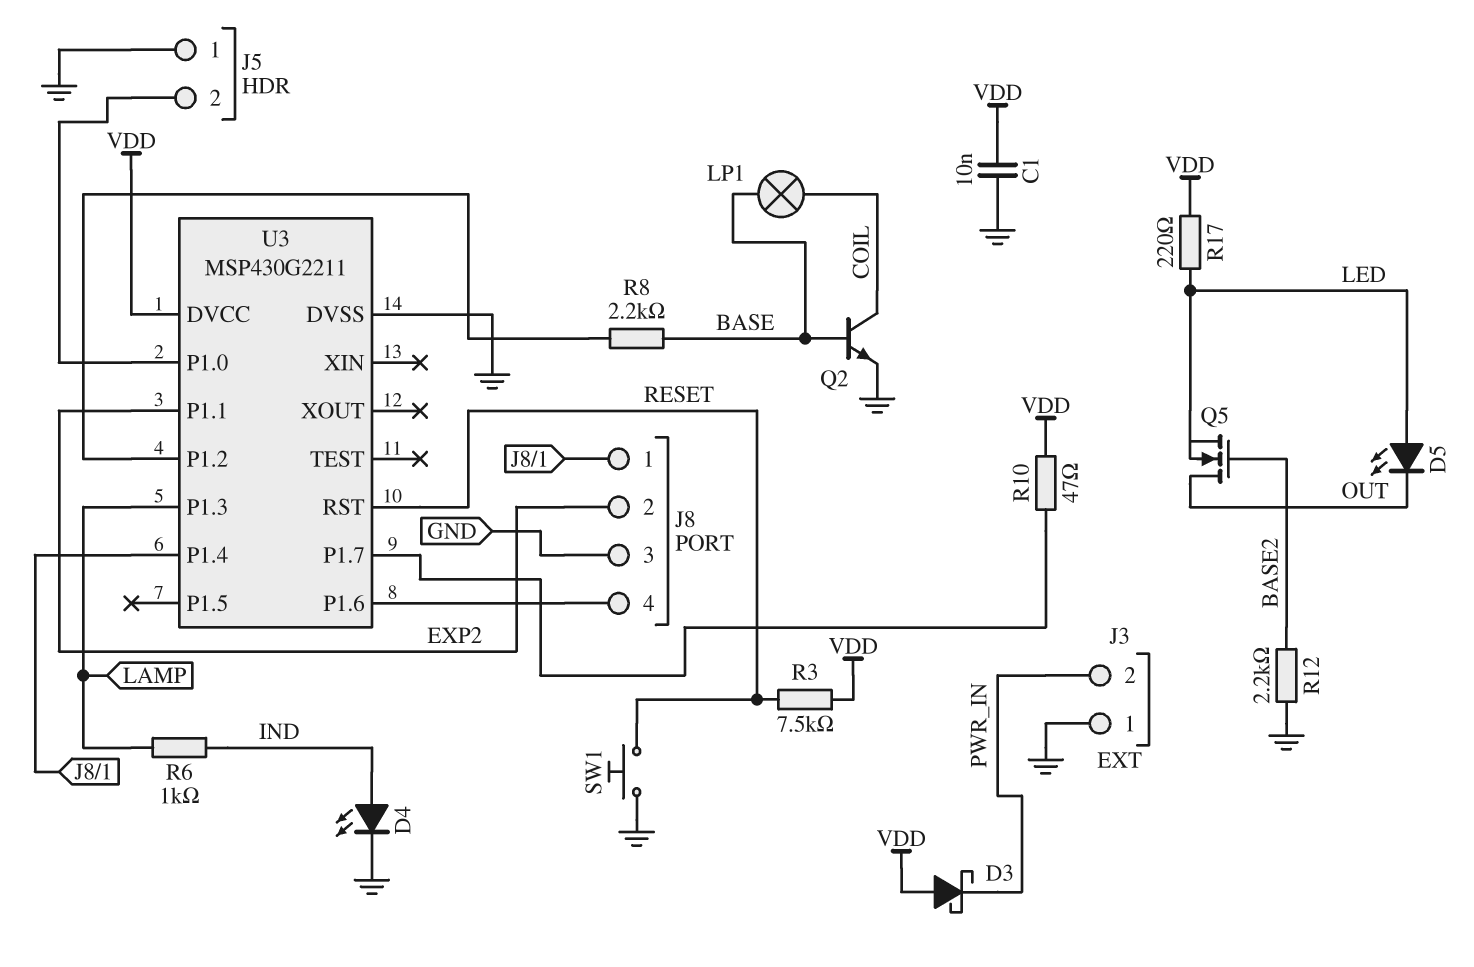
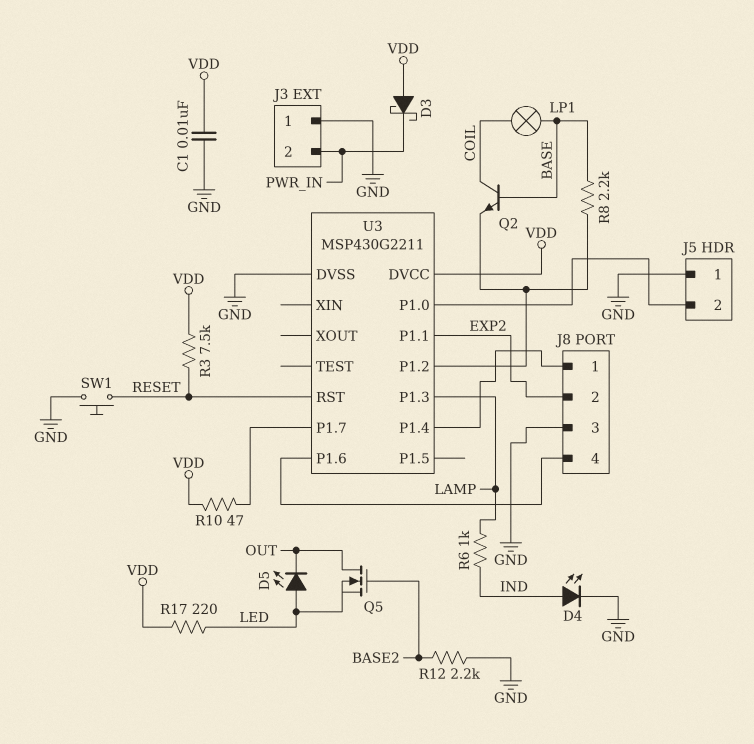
Q2: NPN (B BASE, C COIL, E GND) -> NPN (B BASE, C COIL, E U3/P1.2)

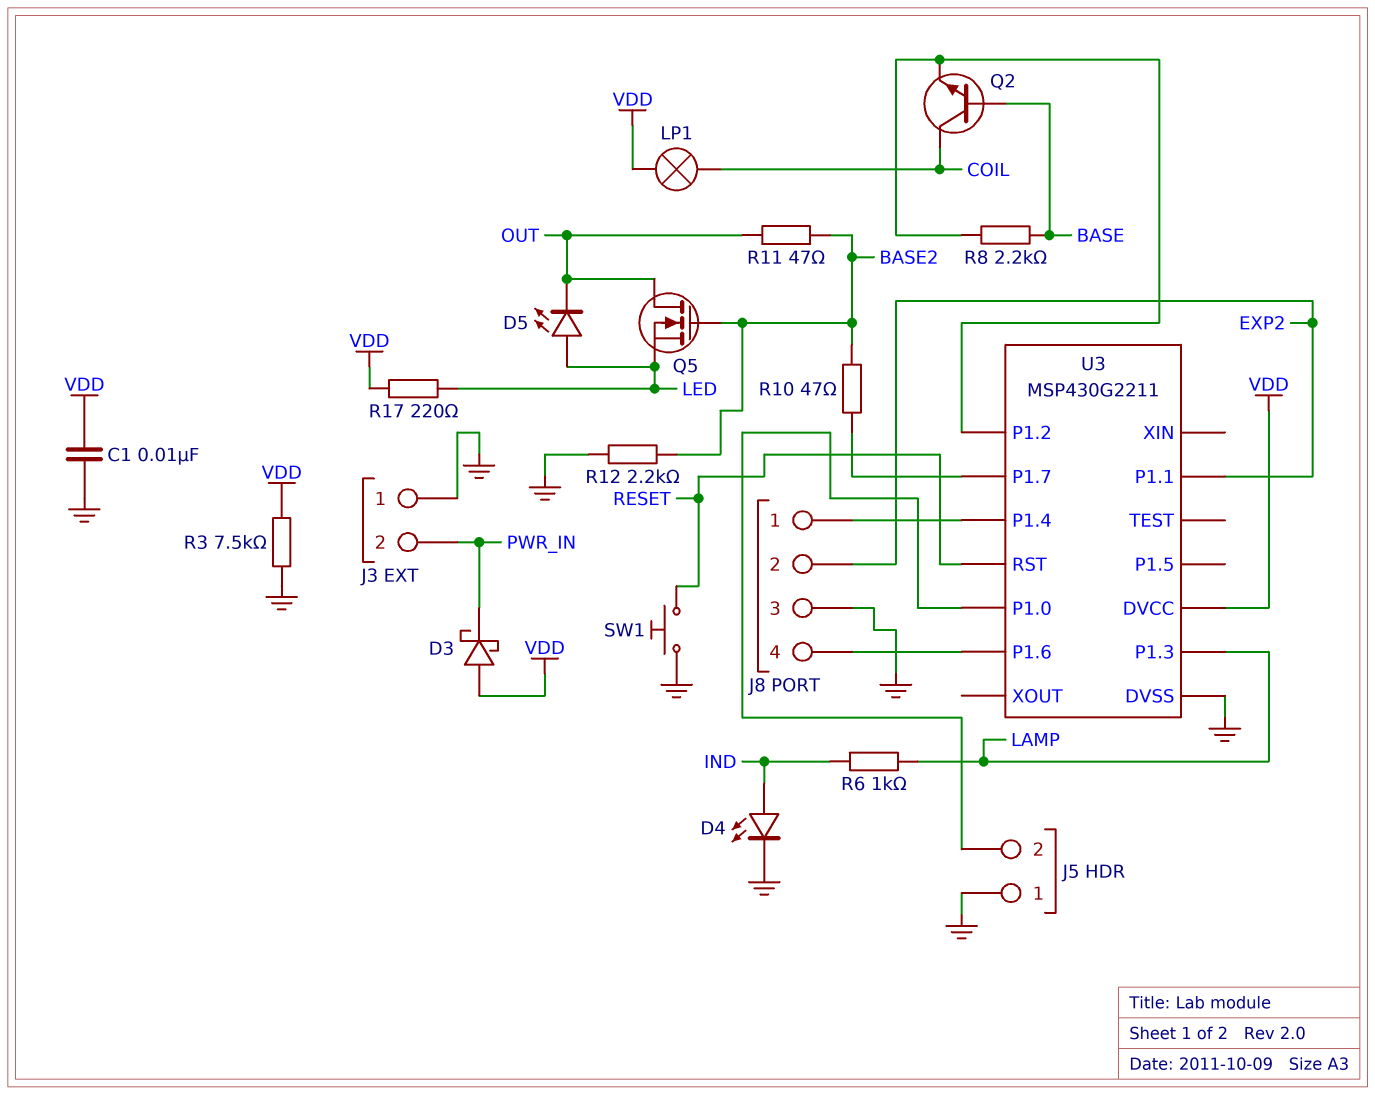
LP1: lamp (BASE, COIL) -> lamp (COIL, VDD)
R3: 7.5k (RESET, VDD) -> 7.5k (GND, VDD)
R10: 47 (U3/P1.7, VDD) -> 47 (BASE2, U3/P1.7)
R11: none -> 47 (BASE2, OUT)

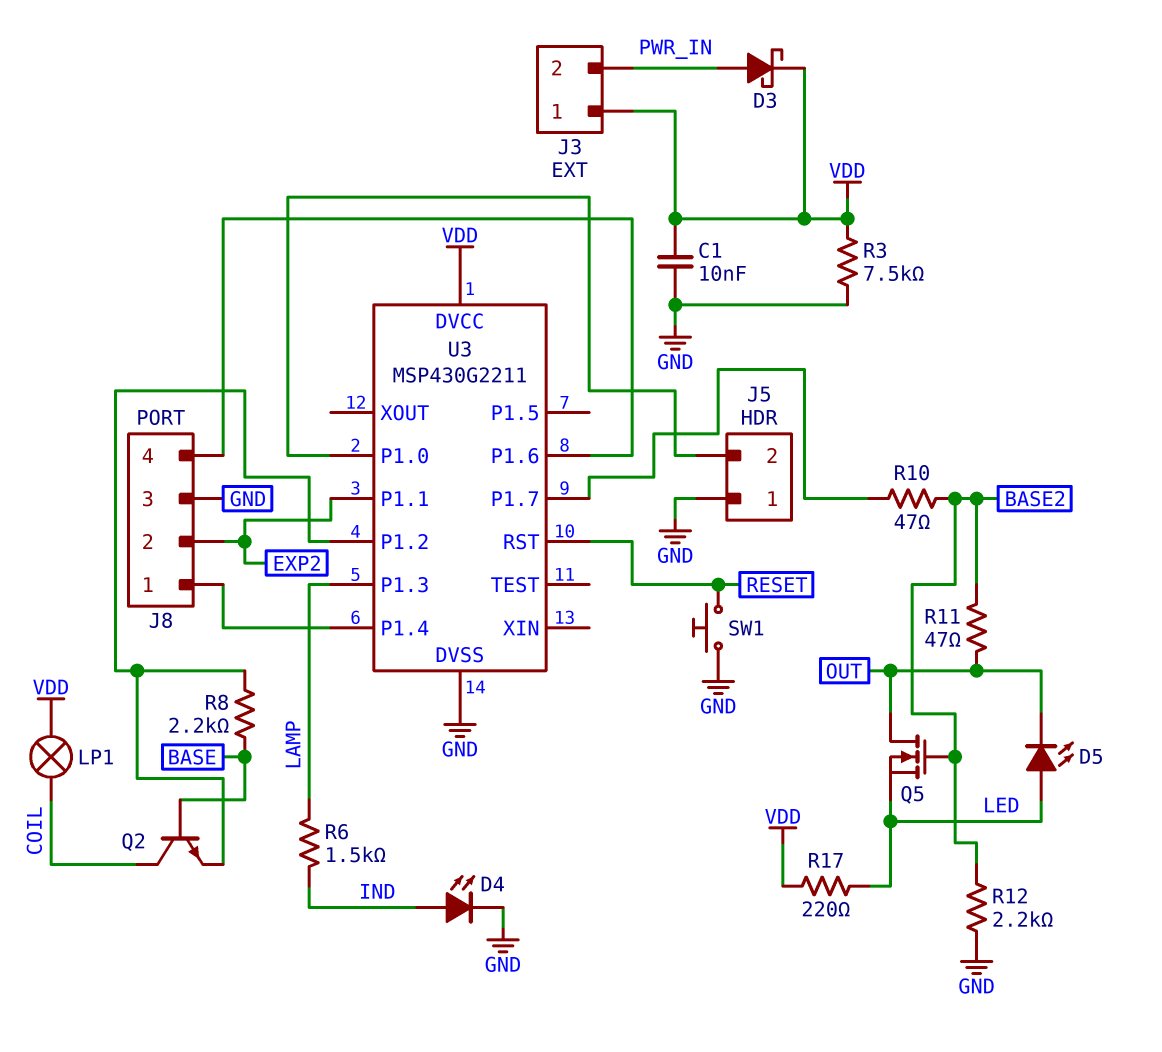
D3: schottky (A VDD, K PWR_IN) -> schottky (A PWR_IN, K VDD)
J3 pin 1: GND -> VDD
R6: 1k (IND, LAMP) -> 1.5k (IND, LAMP)

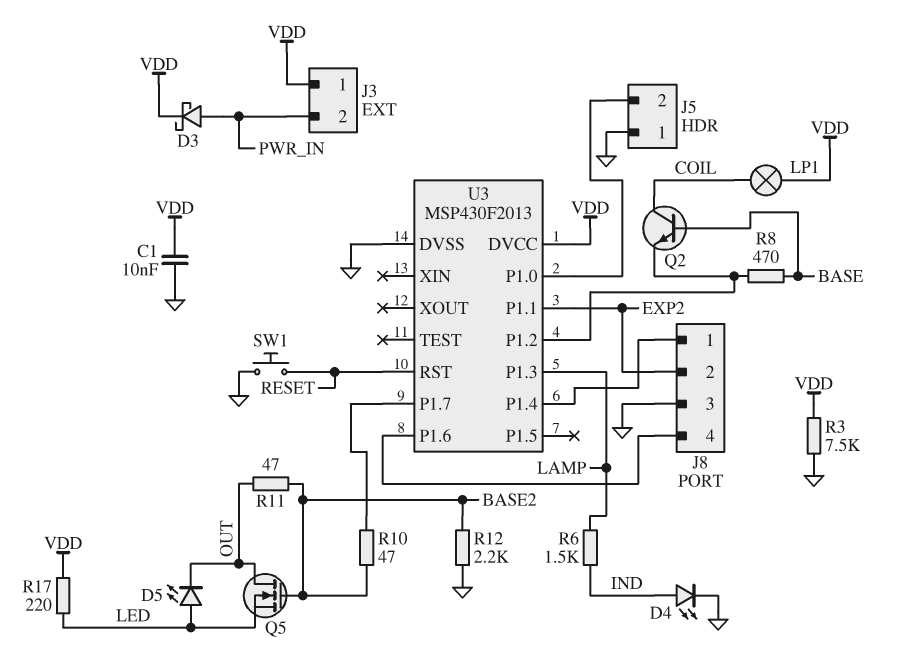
R8: 2.2k (BASE, U3/P1.2) -> 470 (BASE, U3/P1.2)
U3: MSP430G2211 -> MSP430F2013

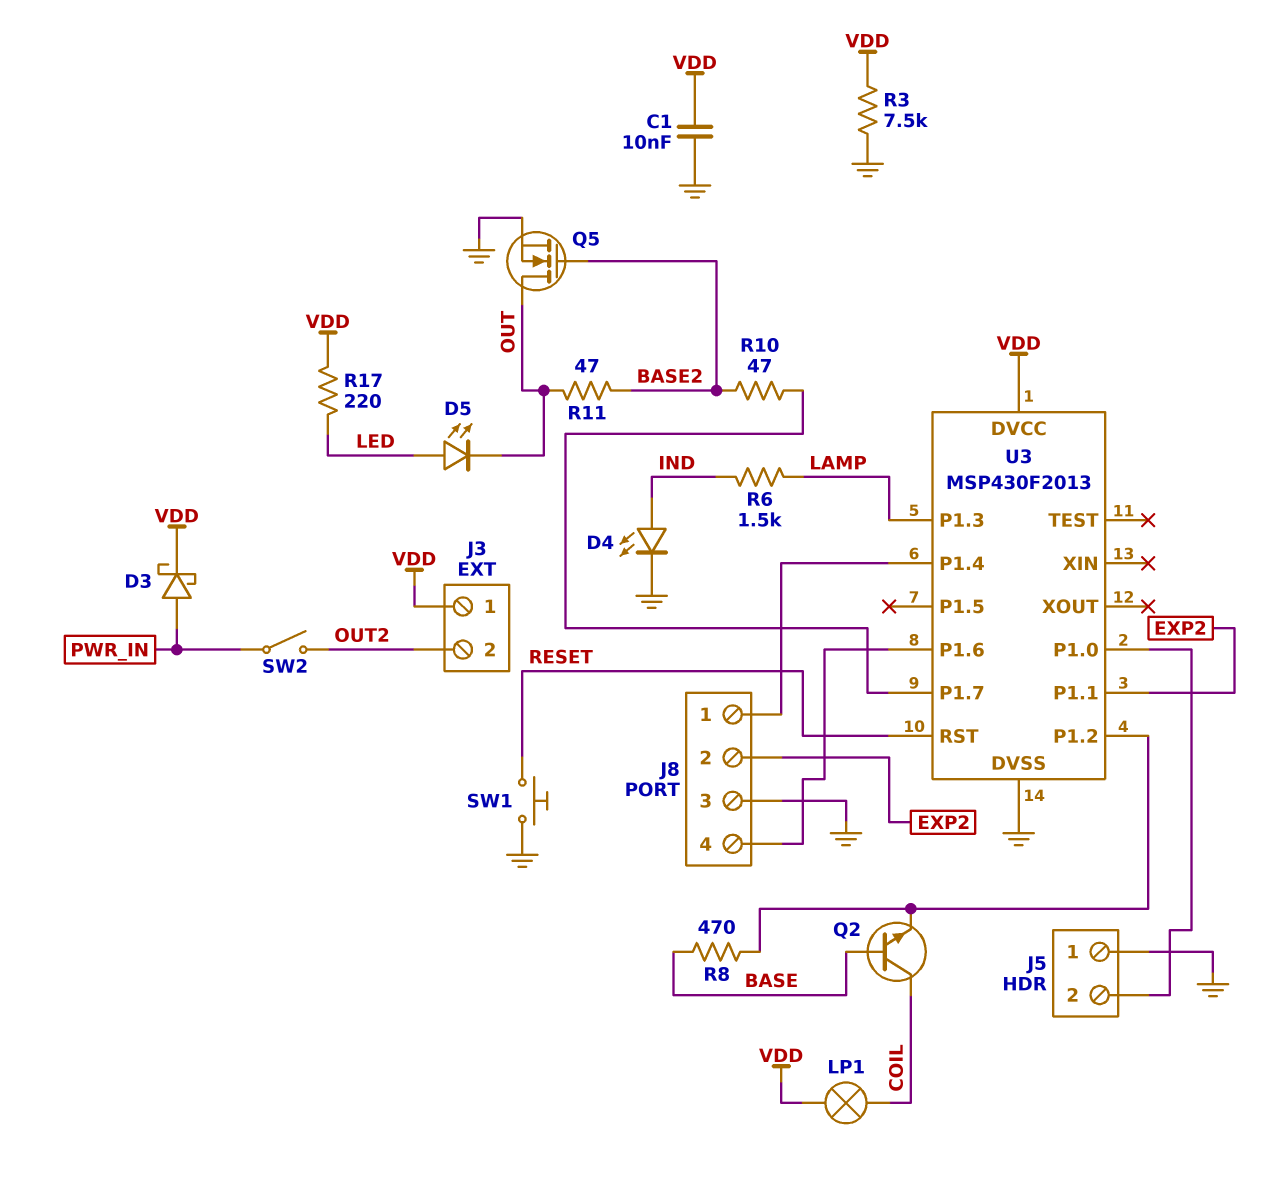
J3 pin 2: PWR_IN -> OUT2
Q5: NMOS (G BASE2, D OUT, S LED) -> NMOS (G BASE2, D OUT, S GND)
R12: 2.2k (BASE2, GND) -> none
SW2: none -> switch (OUT2, PWR_IN)

